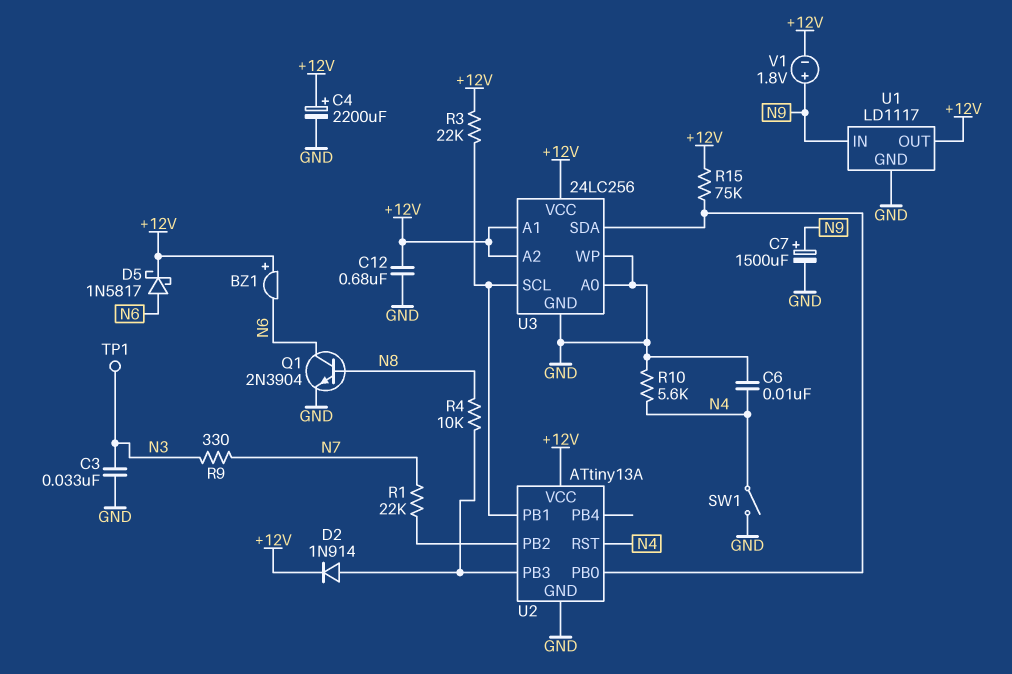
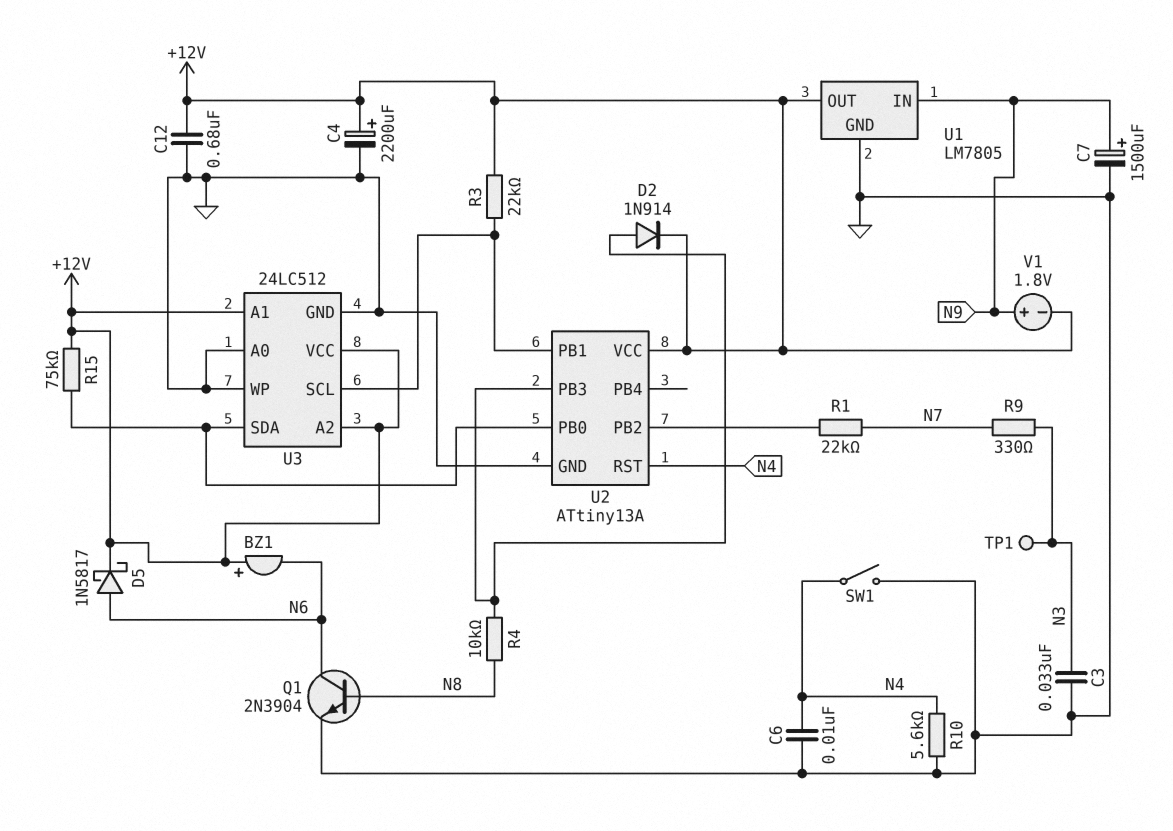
U1: LD1117 -> LM7805
U3: 24LC256 -> 24LC512

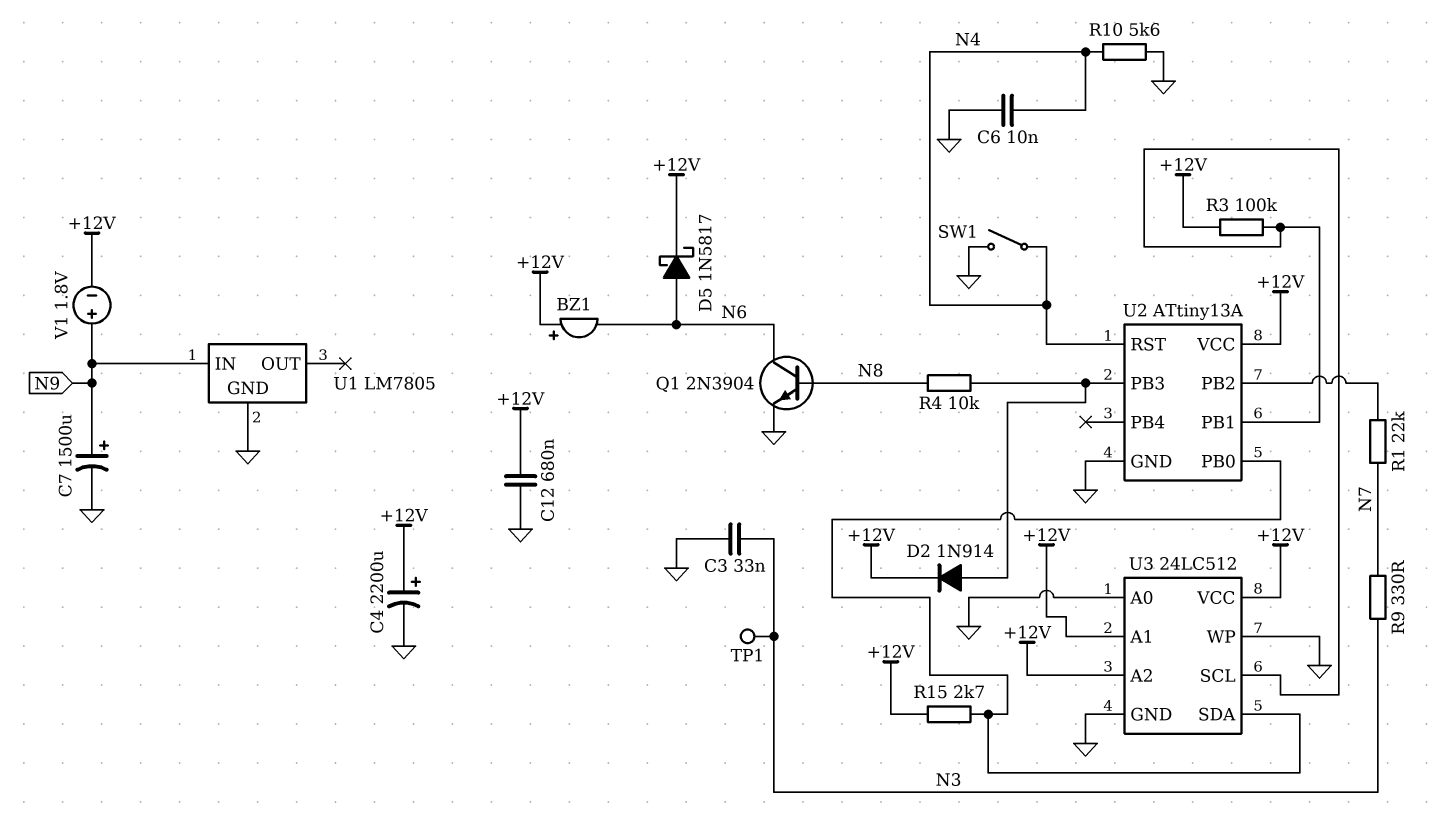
R3: 22k (+12V, U2/PB1) -> 100k (+12V, U2/PB1)
R15: 75k (+12V, U2/PB0) -> 2.7k (+12V, U2/PB0)
U1 pin OUT: +12V -> none

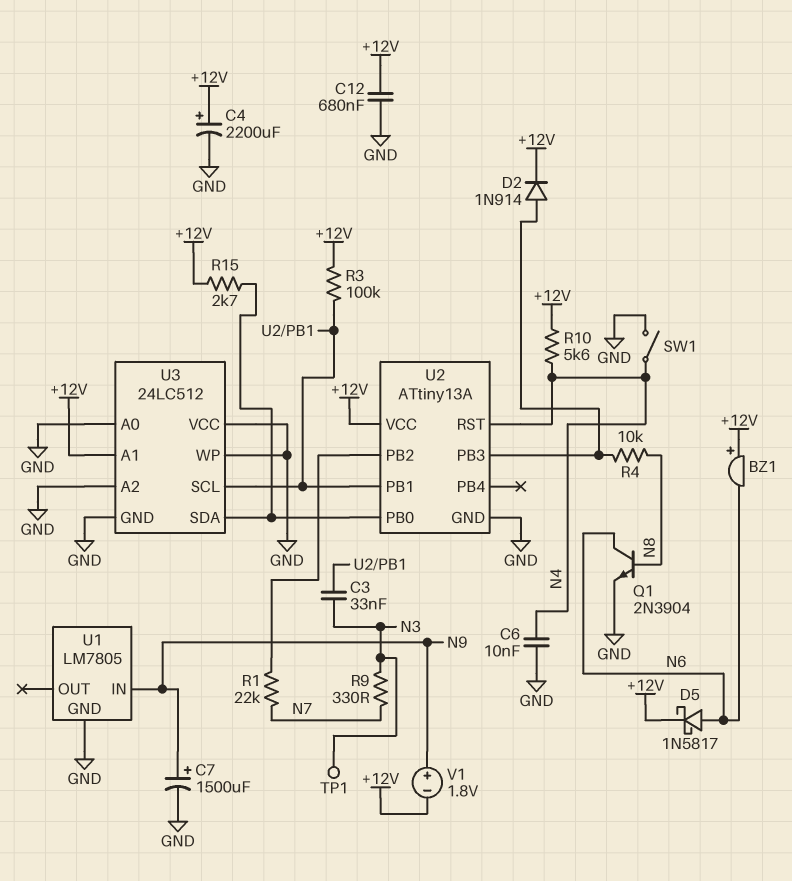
C3: 33nF (GND, N3) -> 33nF (N3, U2/PB1)
R10: 5.6k (GND, N4) -> 5.6k (+12V, N4)
U3 pin A2: +12V -> GND
U3 pin VCC: +12V -> GND

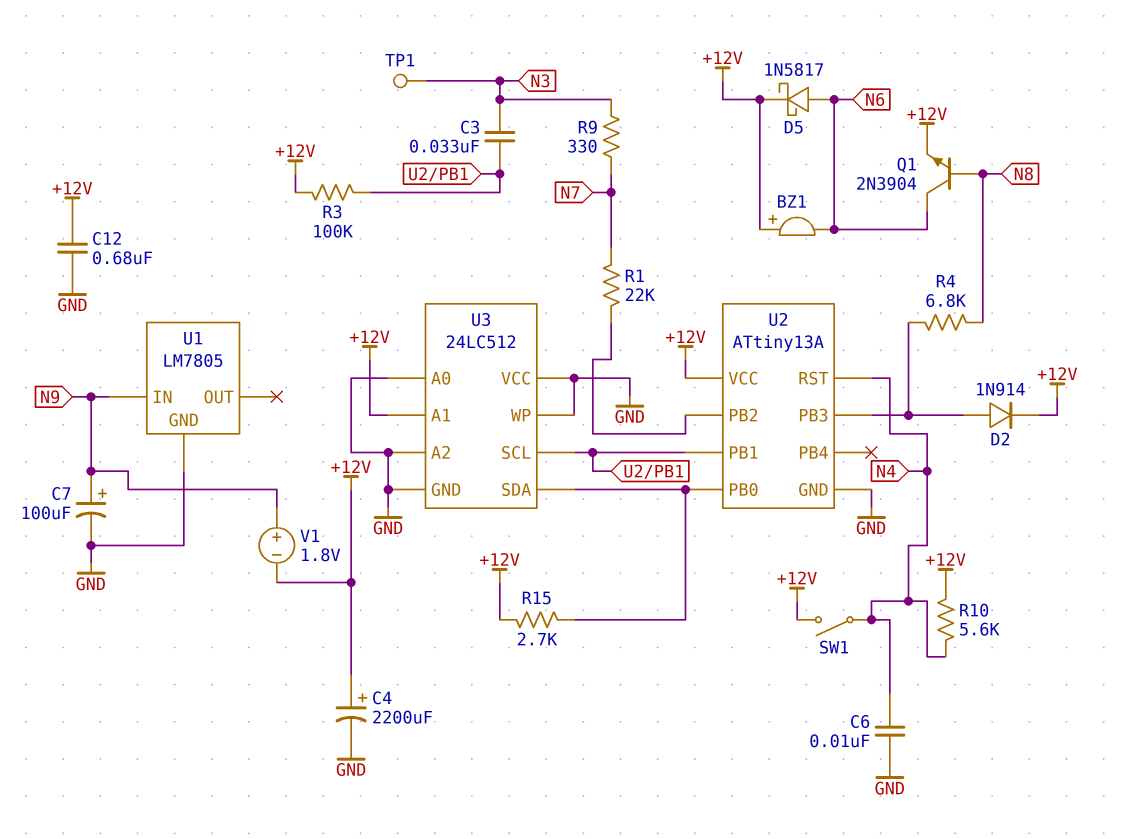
C7: 1500uF (plus N9, minus GND) -> 100uF (plus N9, minus GND)
Q1: NPN 2N3904 (B N8, C N6, E GND) -> NPN 2N3904 (B N8, C N6, E +12V)
R4: 10k (N8, U2/PB3) -> 6.8k (N8, U2/PB3)
SW1: switch (GND, N4) -> switch (+12V, N4)

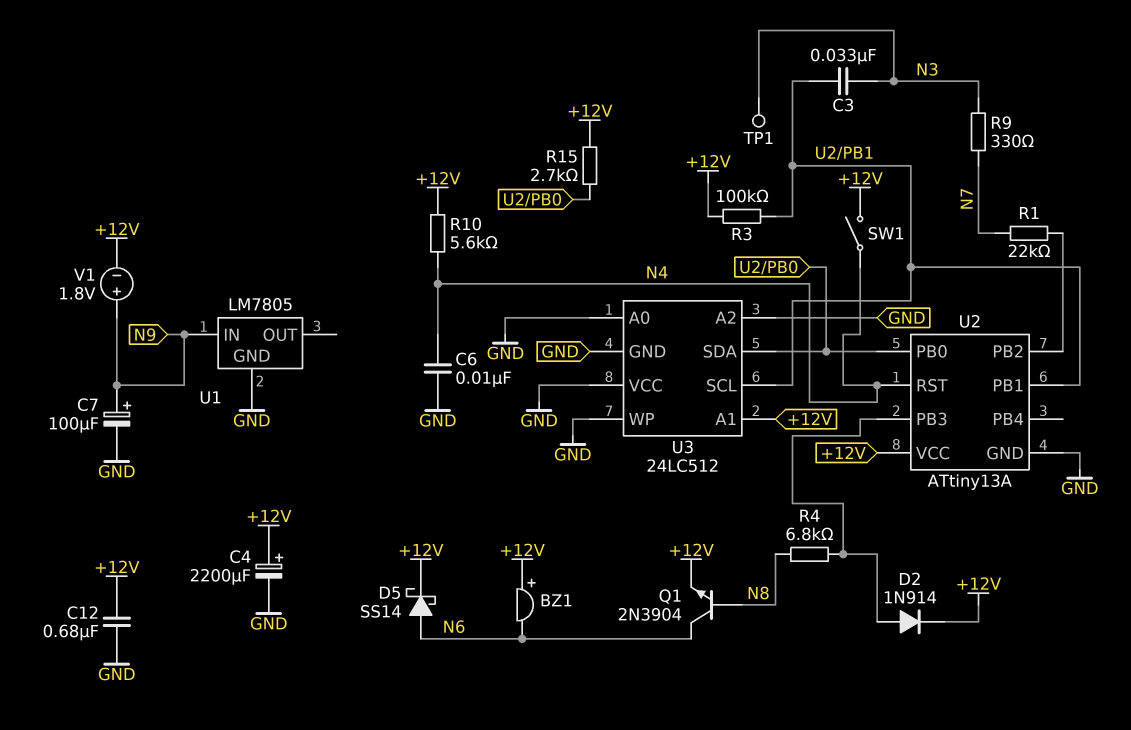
D5: schottky 1N5817 (A N6, K +12V) -> schottky SS14 (A N6, K +12V)

